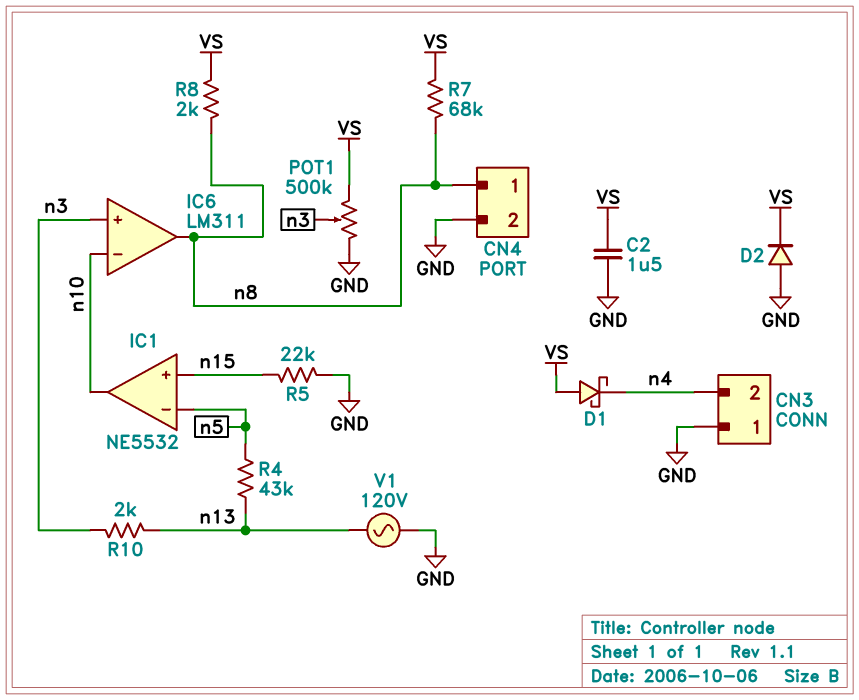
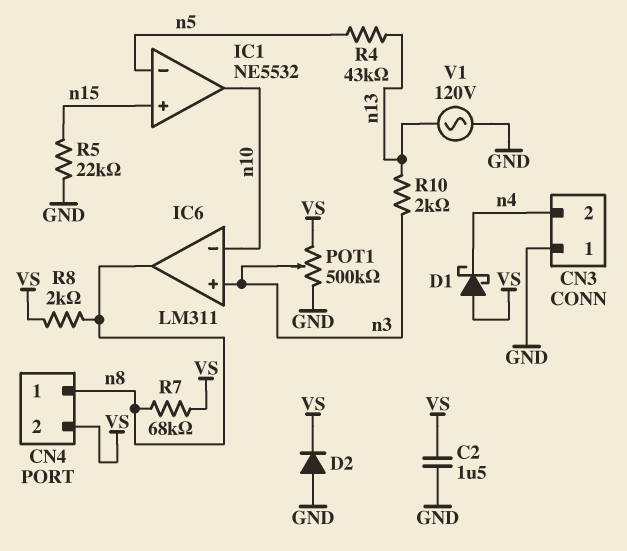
CN4 pin 2: GND -> VS

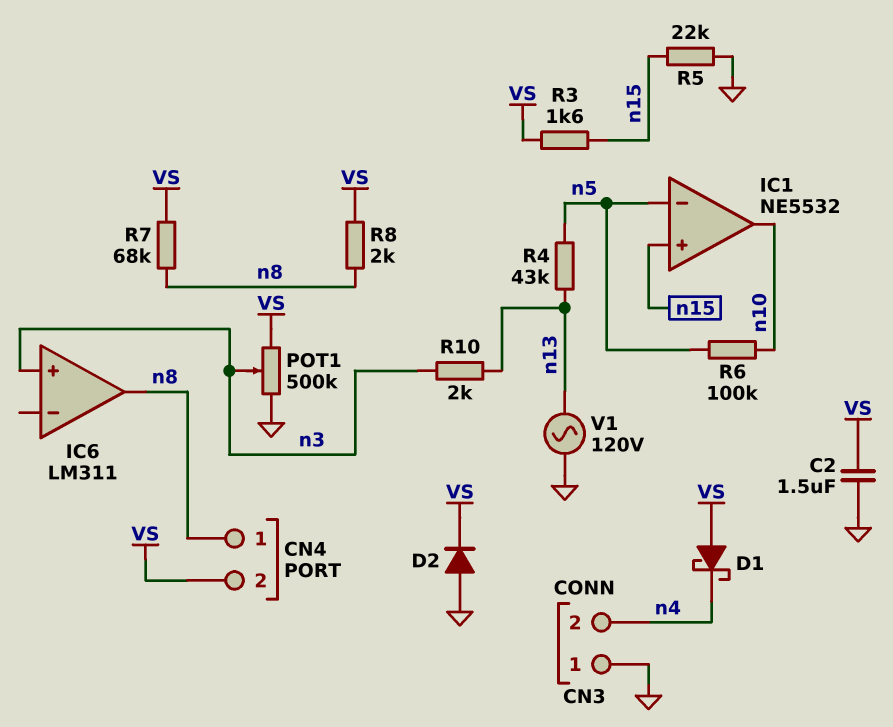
IC6 pin in-: n10 -> none
R3: none -> 1.6k (VS, n15)
R6: none -> 100k (n5, n10)

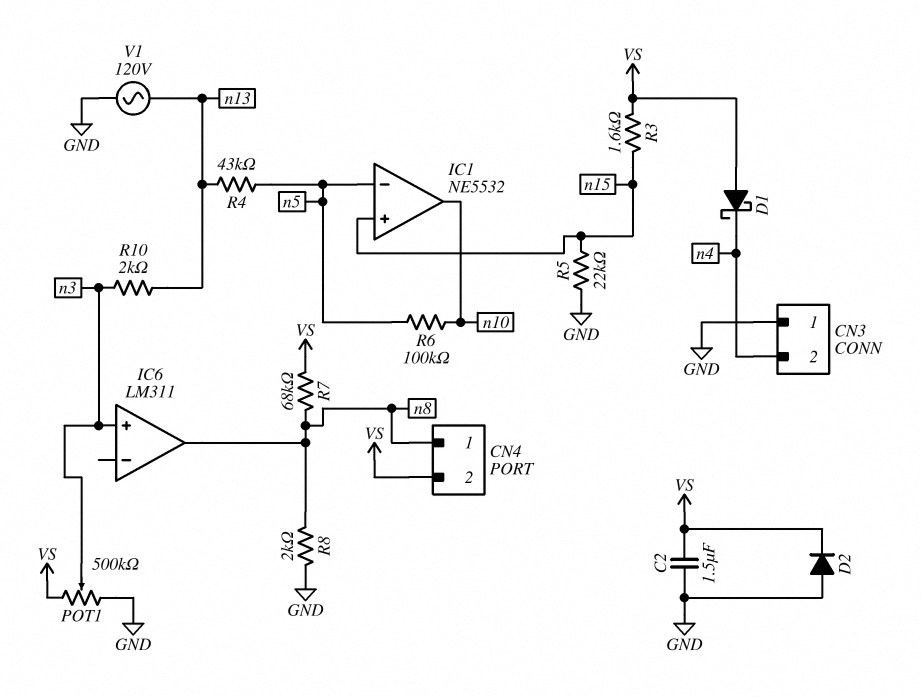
R8: 2k (VS, n8) -> 2k (GND, n8)

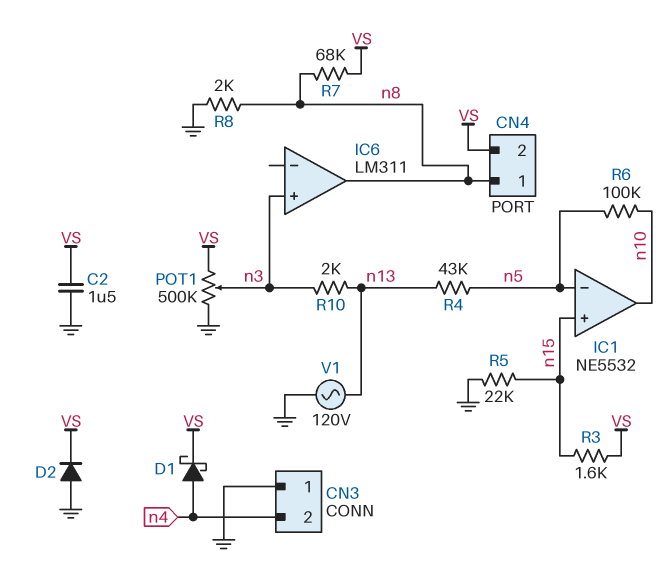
D1: schottky (A VS, K n4) -> schottky (A n4, K VS)

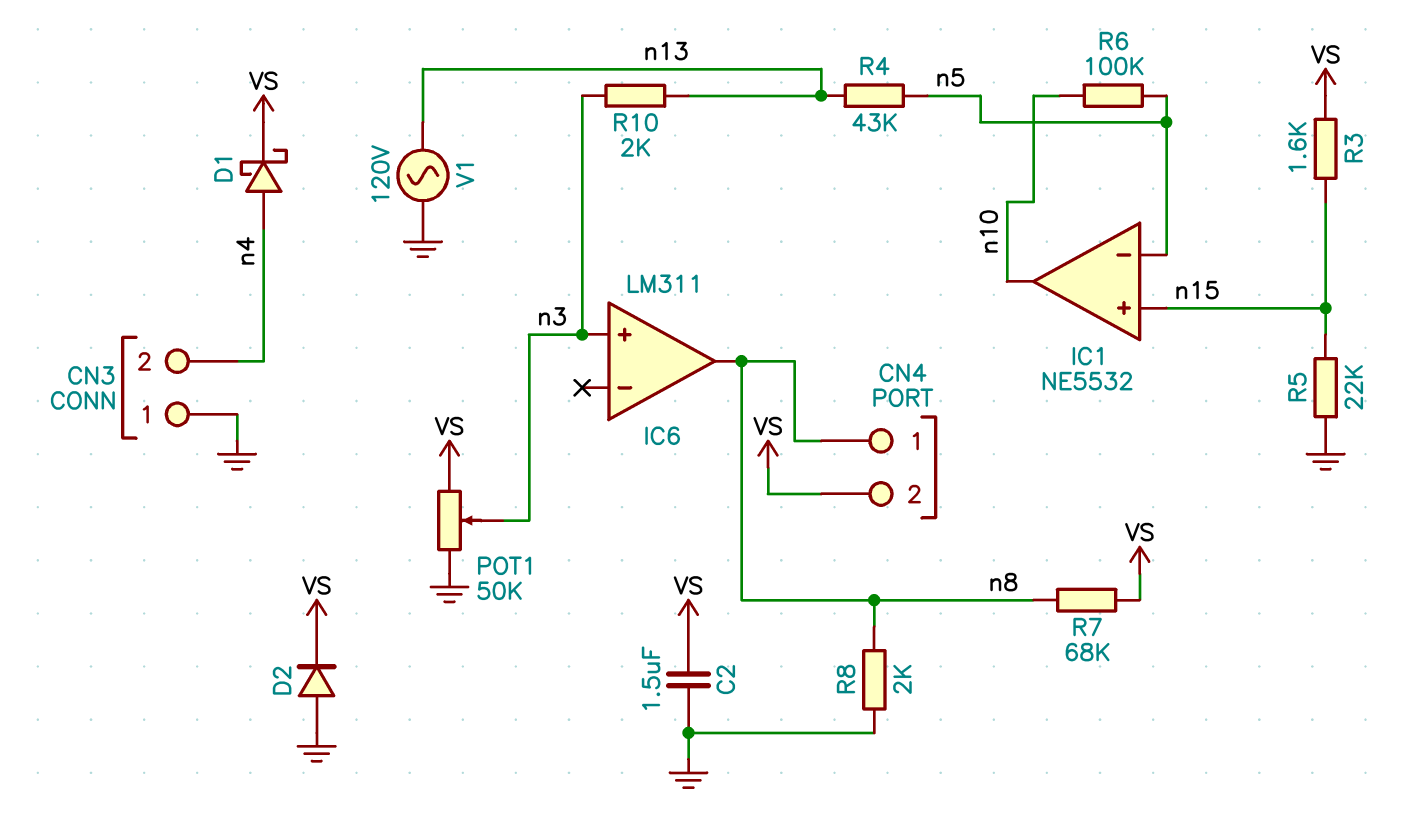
POT1: 500k (GND, VS, wiper n3) -> 50k (GND, VS, wiper n3)

